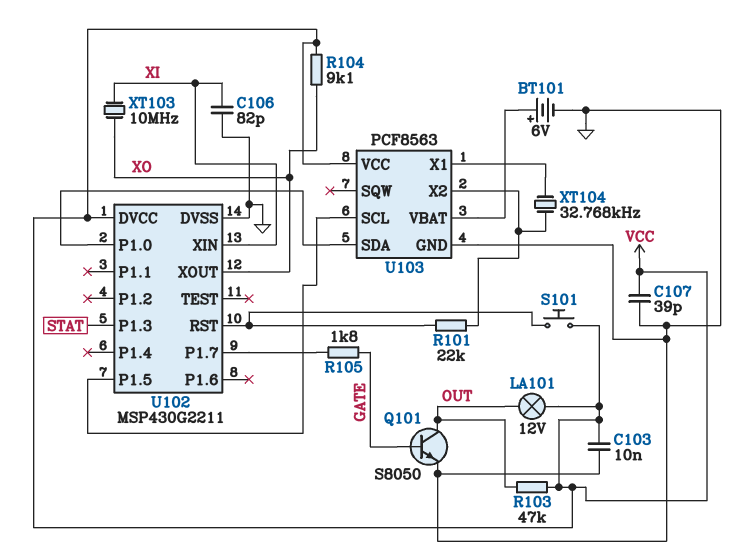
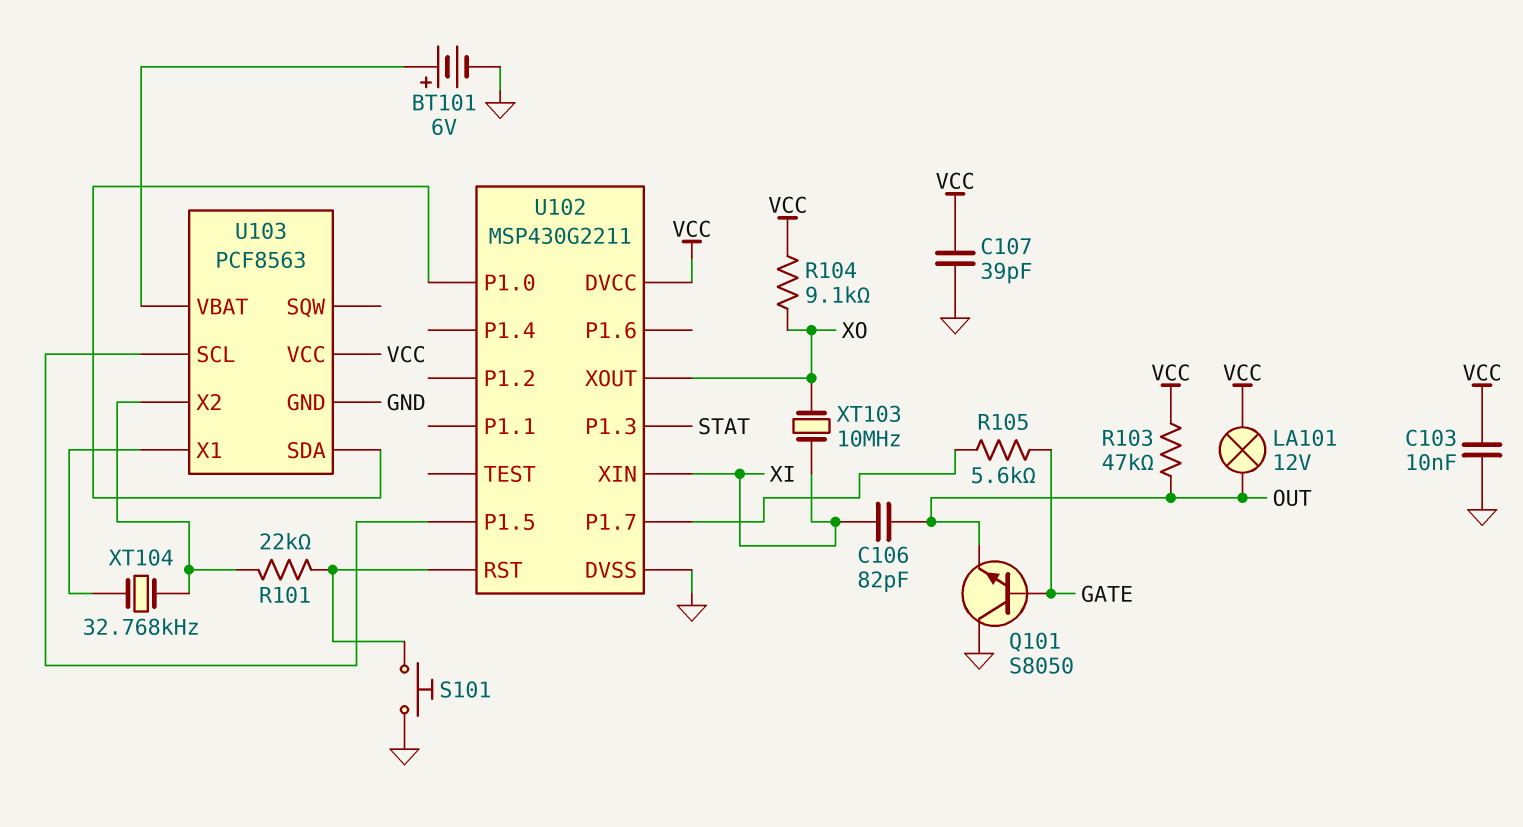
C106: 82pF (GND, XI) -> 82pF (OUT, XI)
Q101: NPN S8050 (B GATE, C OUT, E GND) -> NPN S8050 (B GATE, C GND, E OUT)
R105: 1.8k (GATE, U102/P1.7) -> 5.6k (GATE, U102/P1.7)
S101: button (U102/RST, VCC) -> button (GND, U102/RST)

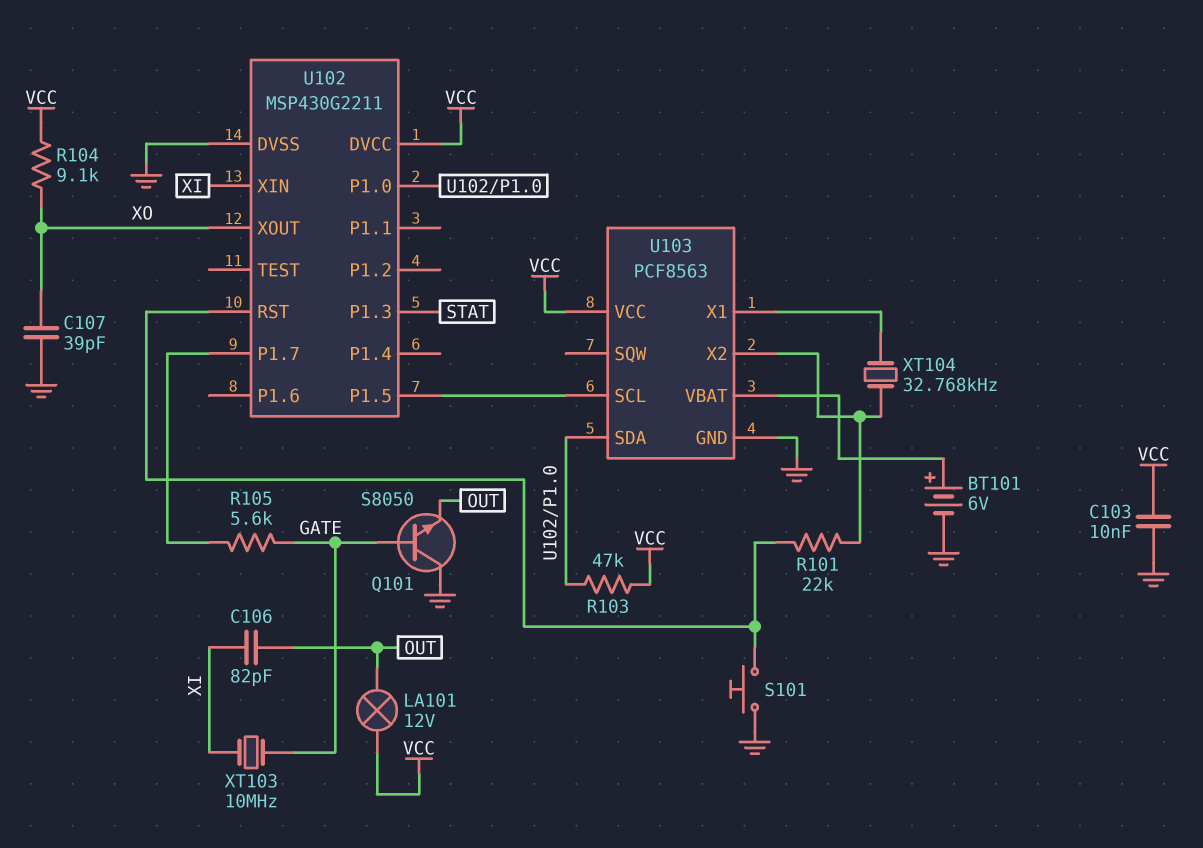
C107: 39pF (GND, VCC) -> 39pF (GND, XO)
R103: 47k (OUT, VCC) -> 47k (U102/P1.0, VCC)
XT103: 10MHz (XI, XO) -> 10MHz (GATE, XI)

